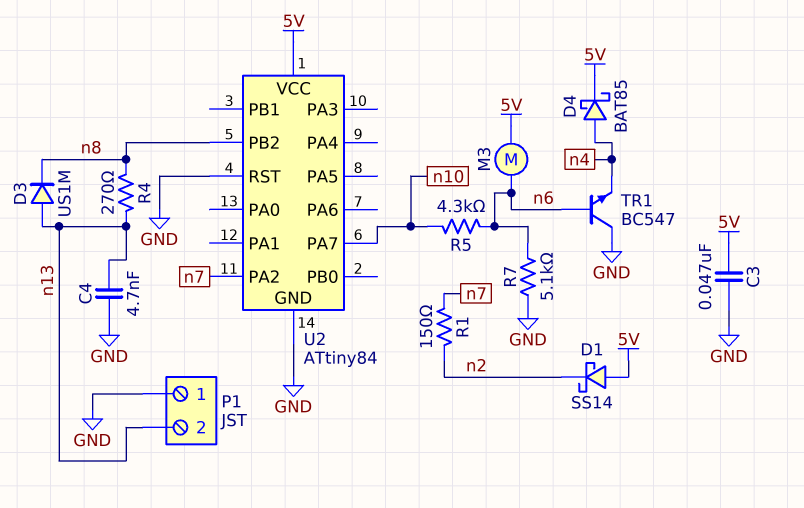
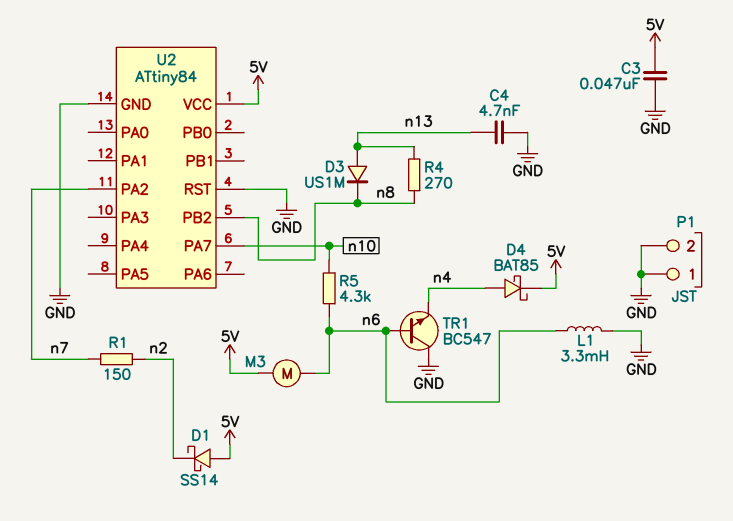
L1: none -> 3.3mH (GND, n6)
P1 pin 2: n13 -> GND
R7: 5.1k (GND, n6) -> none

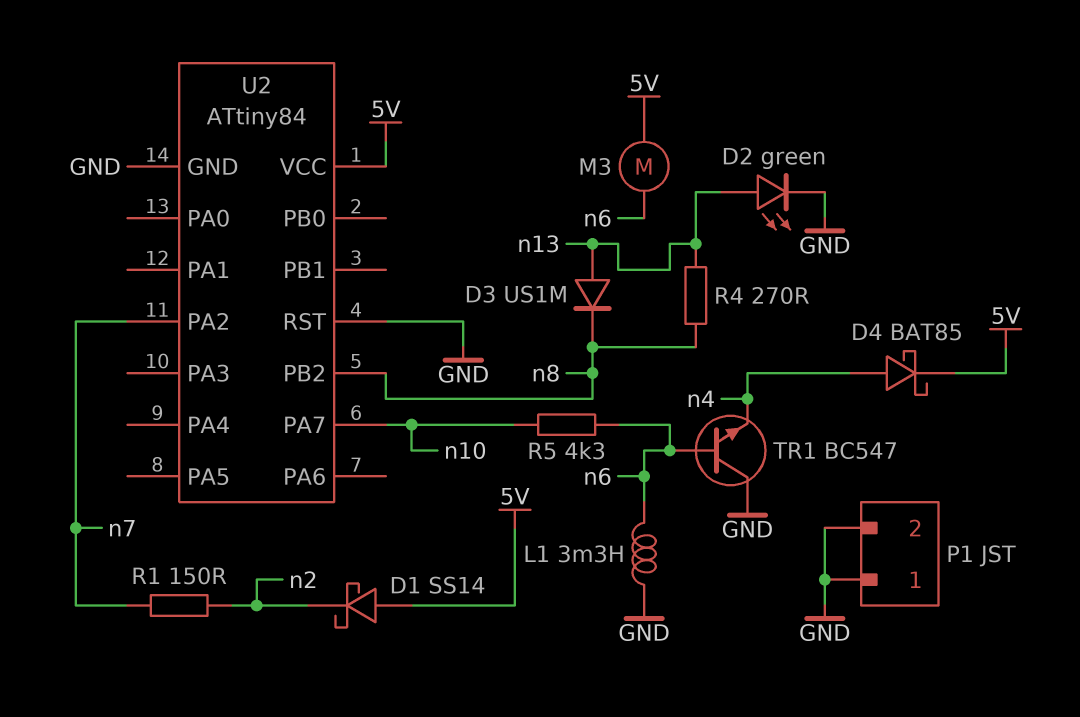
C3: 47nF (5V, GND) -> none
C4: 4.7nF (GND, n13) -> none
D2: none -> LED green (A n13, K GND)

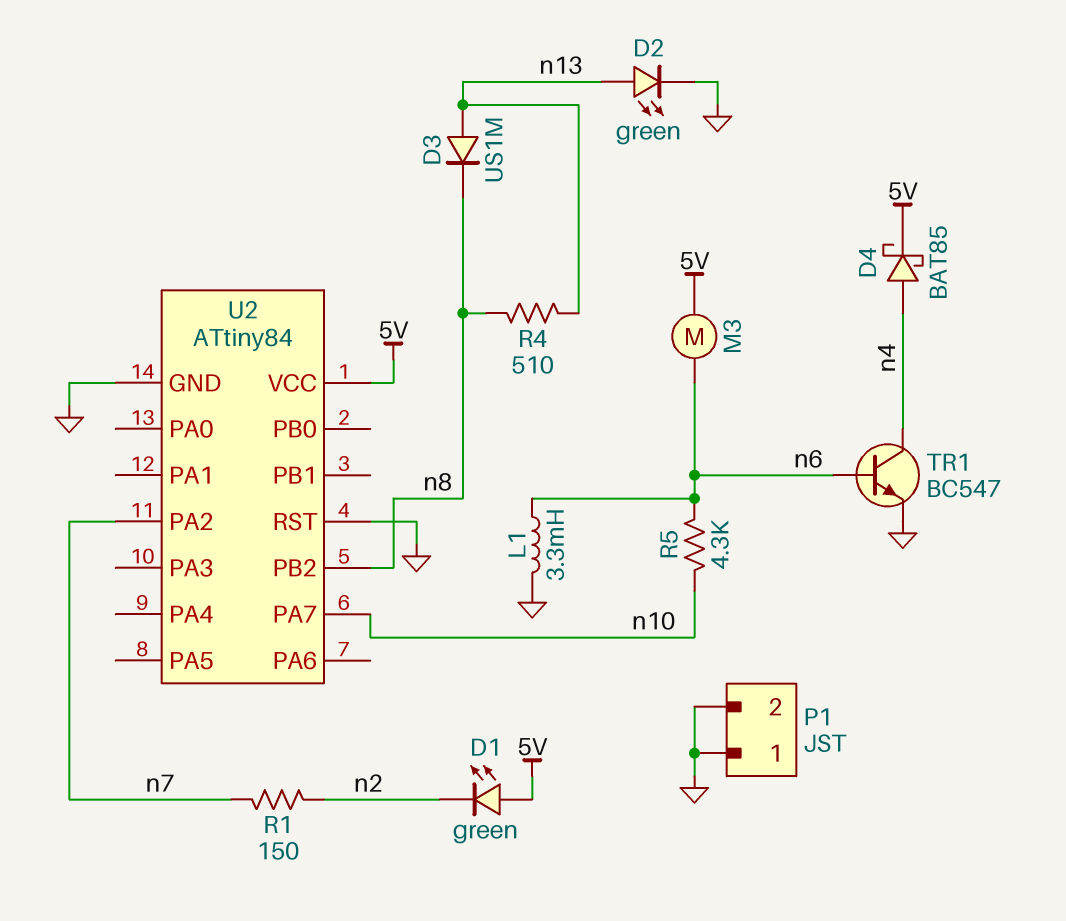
D1: schottky SS14 (A 5V, K n2) -> LED green (A 5V, K n2)
R4: 270 (n8, n13) -> 510 (n8, n13)
TR1: NPN BC547 (B n6, C GND, E n4) -> NPN BC547 (B n6, C n4, E GND)

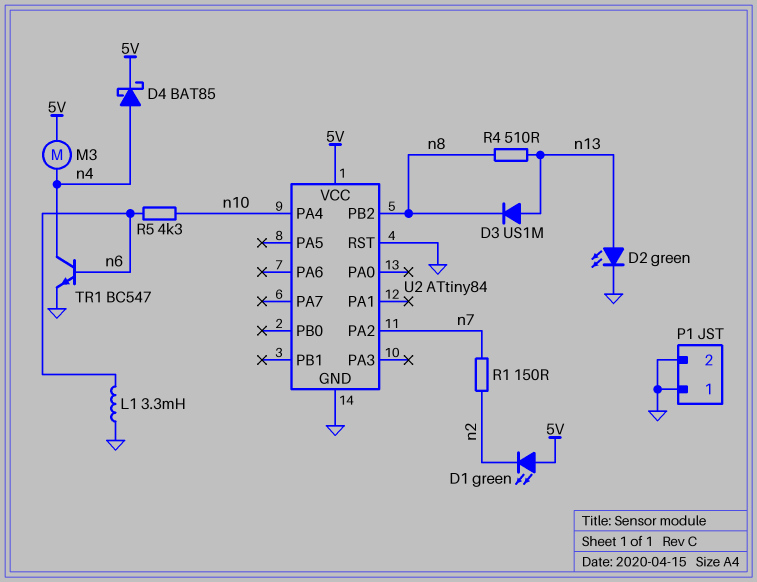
M3: motor (5V, n6) -> motor (5V, n4)
U2 pin PA4: none -> n10
U2 pin PA7: n10 -> none

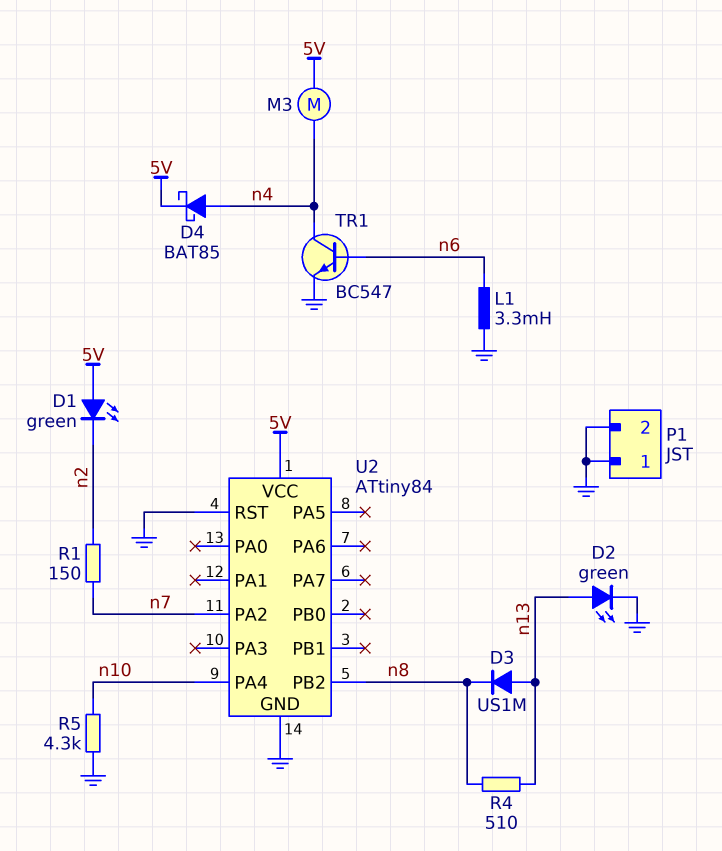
R5: 4.3k (n6, n10) -> 4.3k (GND, n10)

